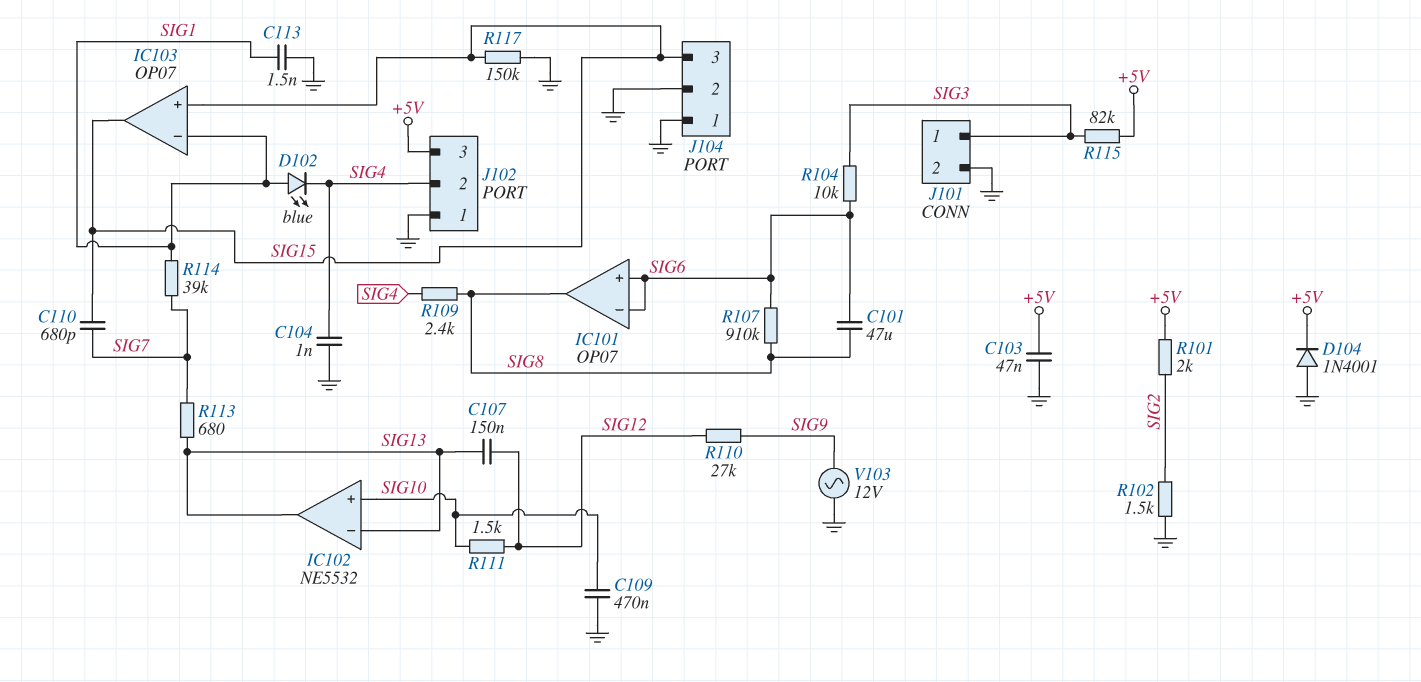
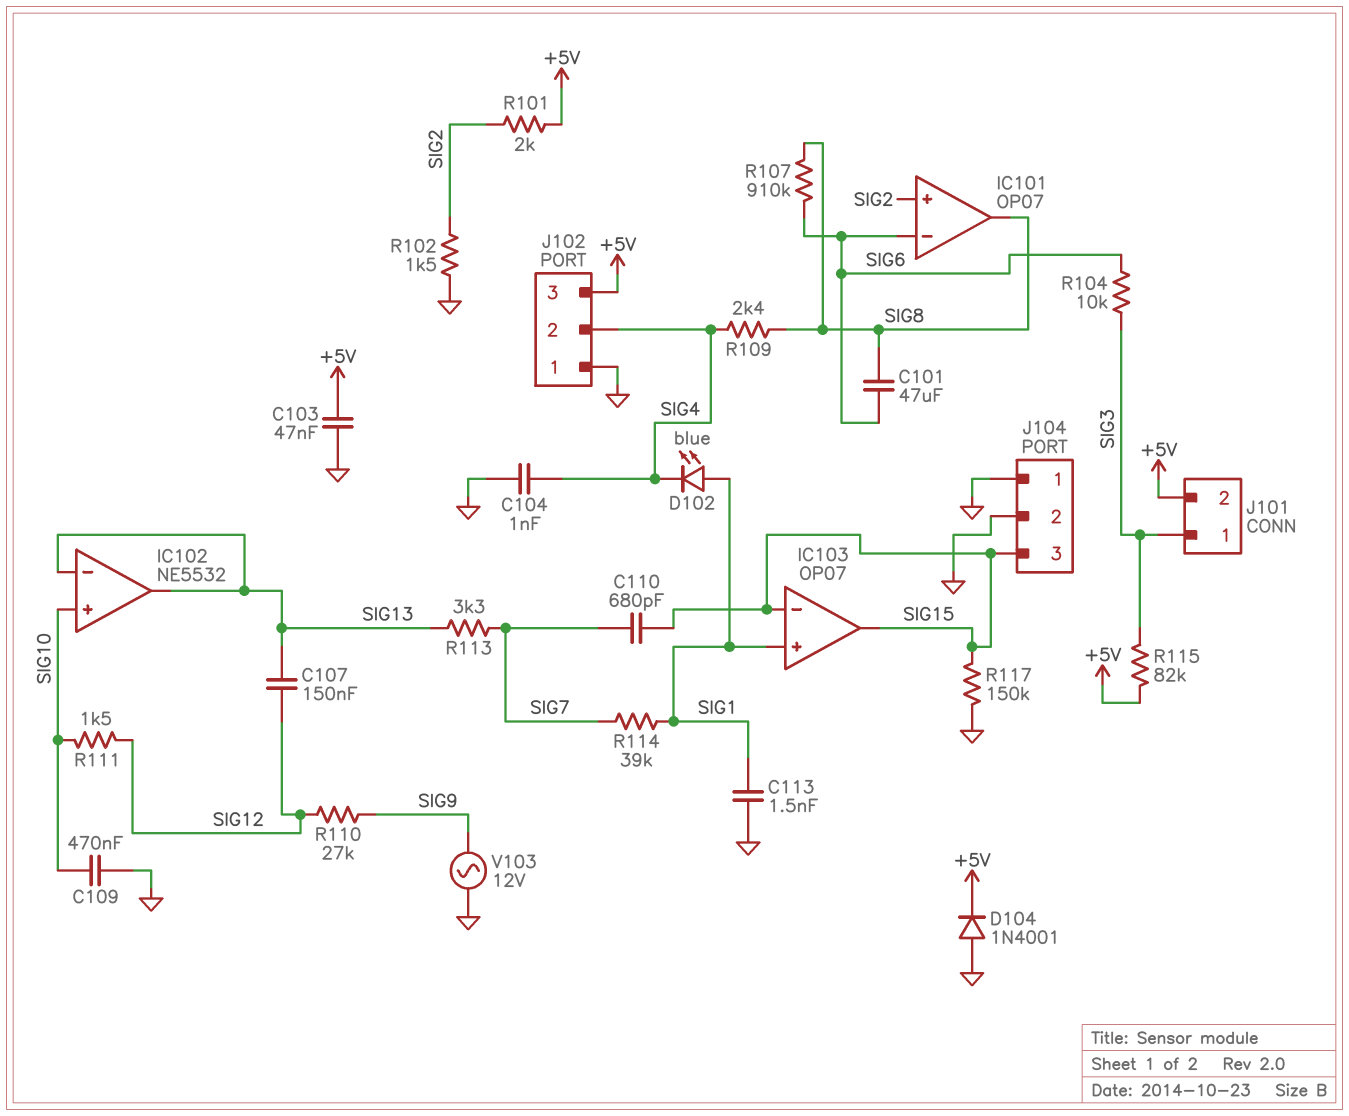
IC101 pin in+: SIG6 -> SIG2
IC103 pin in+: SIG15 -> SIG1
IC103 pin in-: SIG1 -> SIG15
J101 pin 2: GND -> +5V
R113: 680 (SIG7, SIG13) -> 3.3k (SIG7, SIG13)

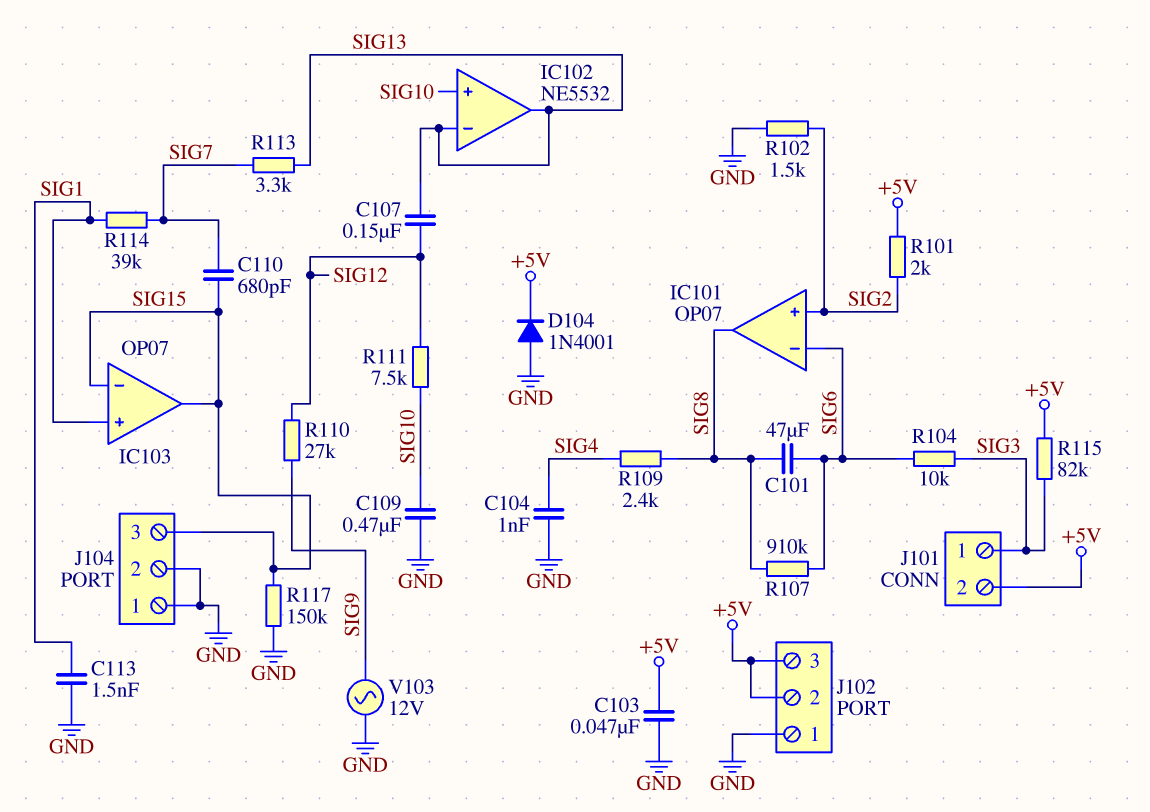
D102: LED blue (A SIG1, K SIG4) -> none
J102 pin 2: SIG4 -> +5V
R111: 1.5k (SIG10, SIG12) -> 7.5k (SIG10, SIG12)

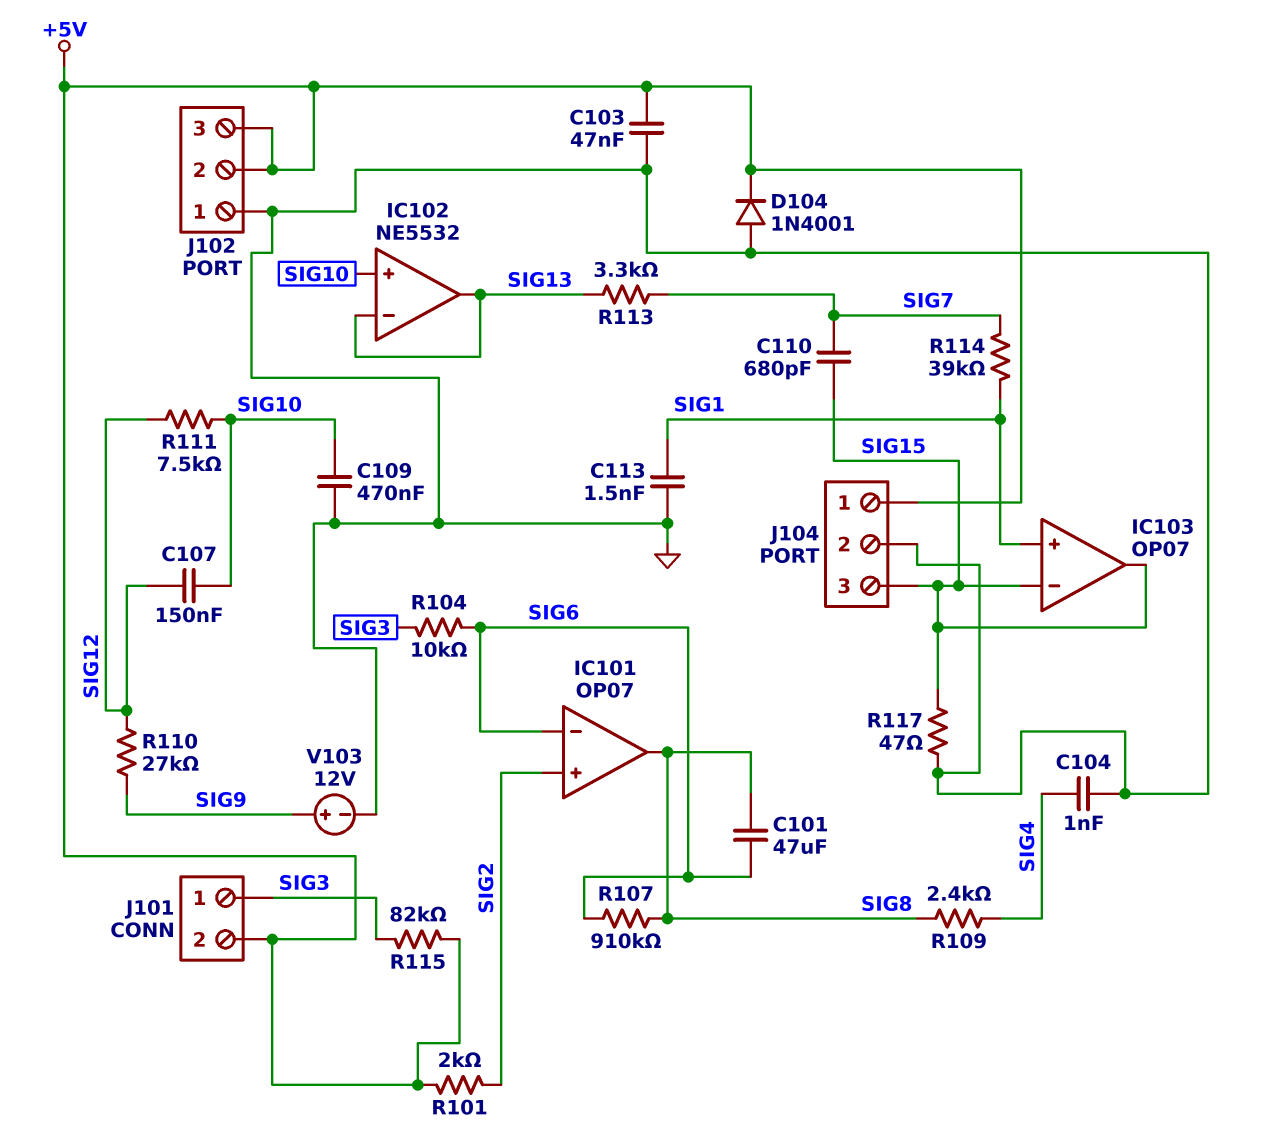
C107: 150nF (SIG12, SIG13) -> 150nF (SIG10, SIG12)
J104 pin 1: GND -> +5V
R102: 1.5k (GND, SIG2) -> none
R117: 150k (GND, SIG15) -> 47 (GND, SIG15)
V103: AC 12V (GND, SIG9) -> 12V (plus SIG9, minus GND)

